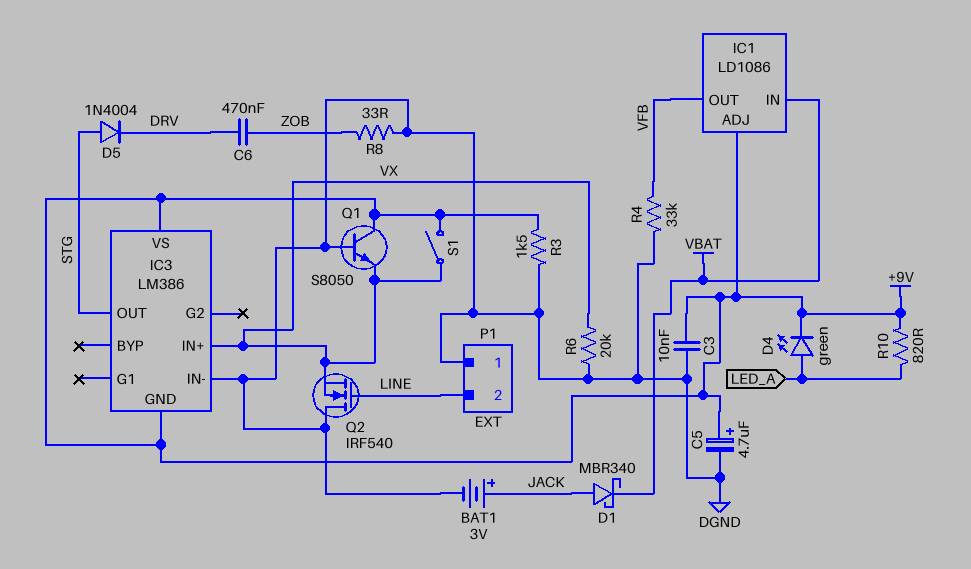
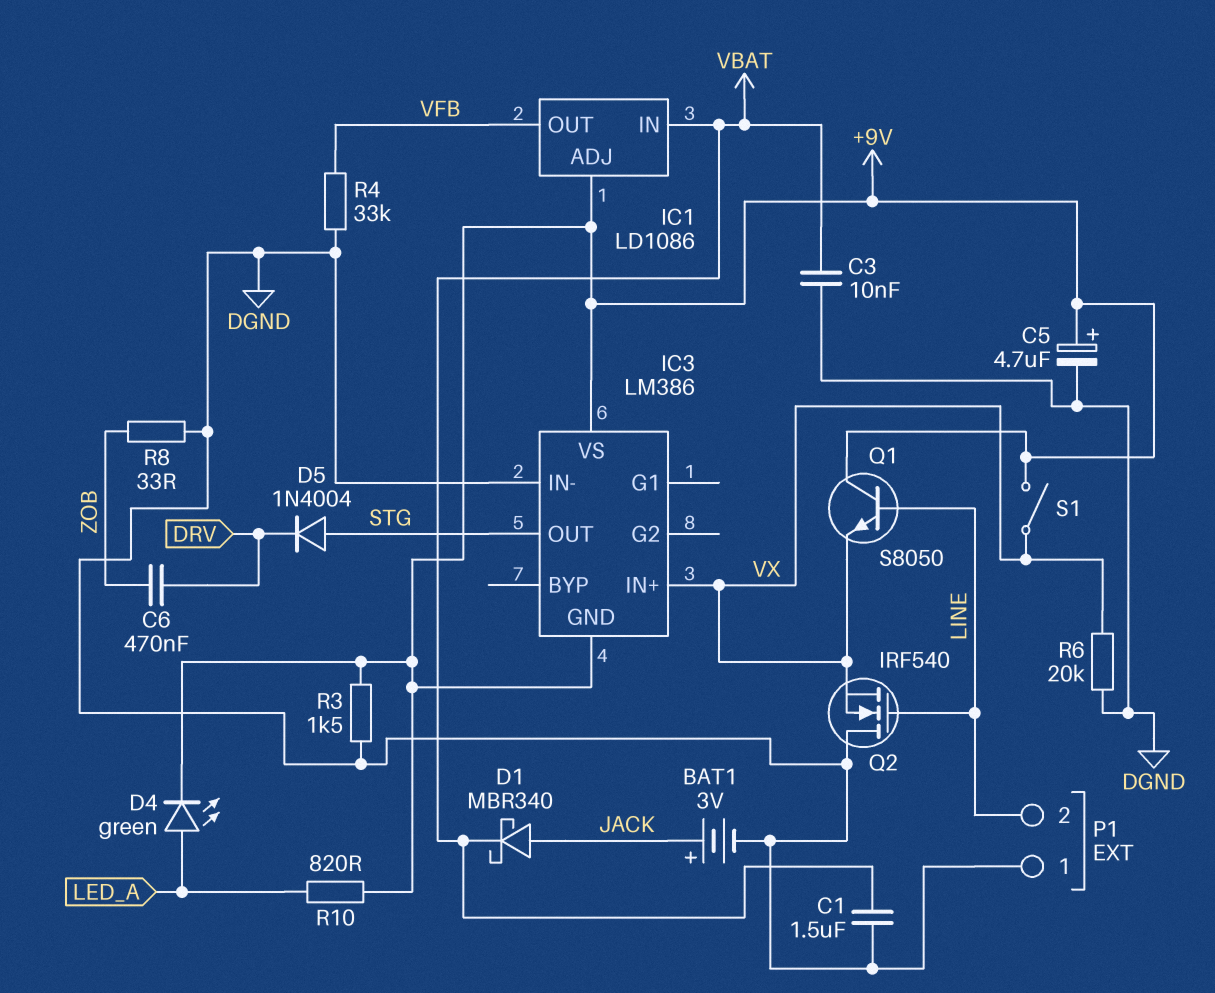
C1: none -> 1.5uF (DGND, VBAT)
C3: 10nF (+9V, DGND) -> 10nF (DGND, VBAT)
Q1: NPN S8050 (B DGND, C +9V, E VX) -> NPN S8050 (B LINE, C +9V, E VX)

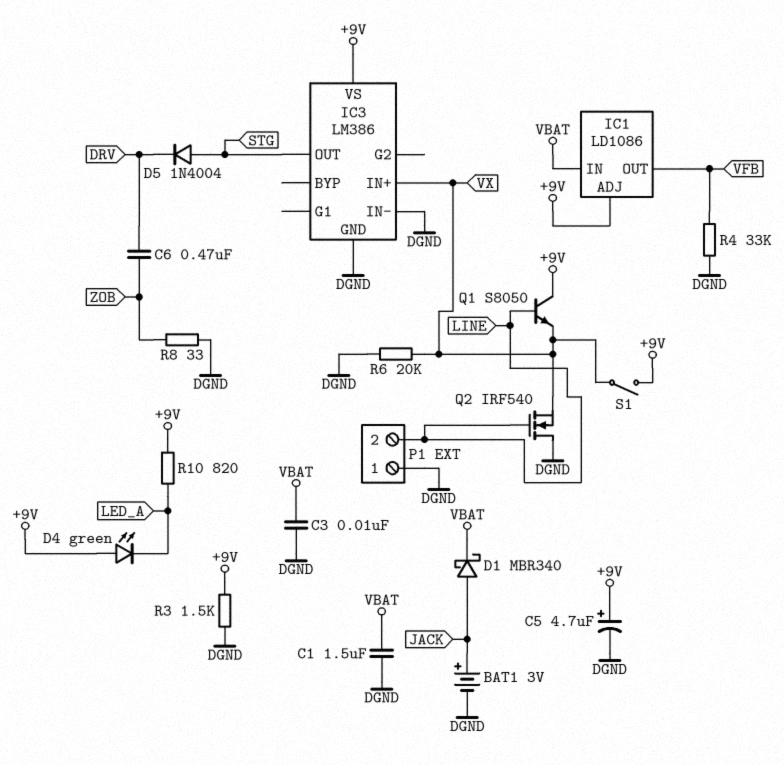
D4: LED green (A LED_A, K +9V) -> LED green (A +9V, K LED_A)
IC3 pin GND: +9V -> DGND

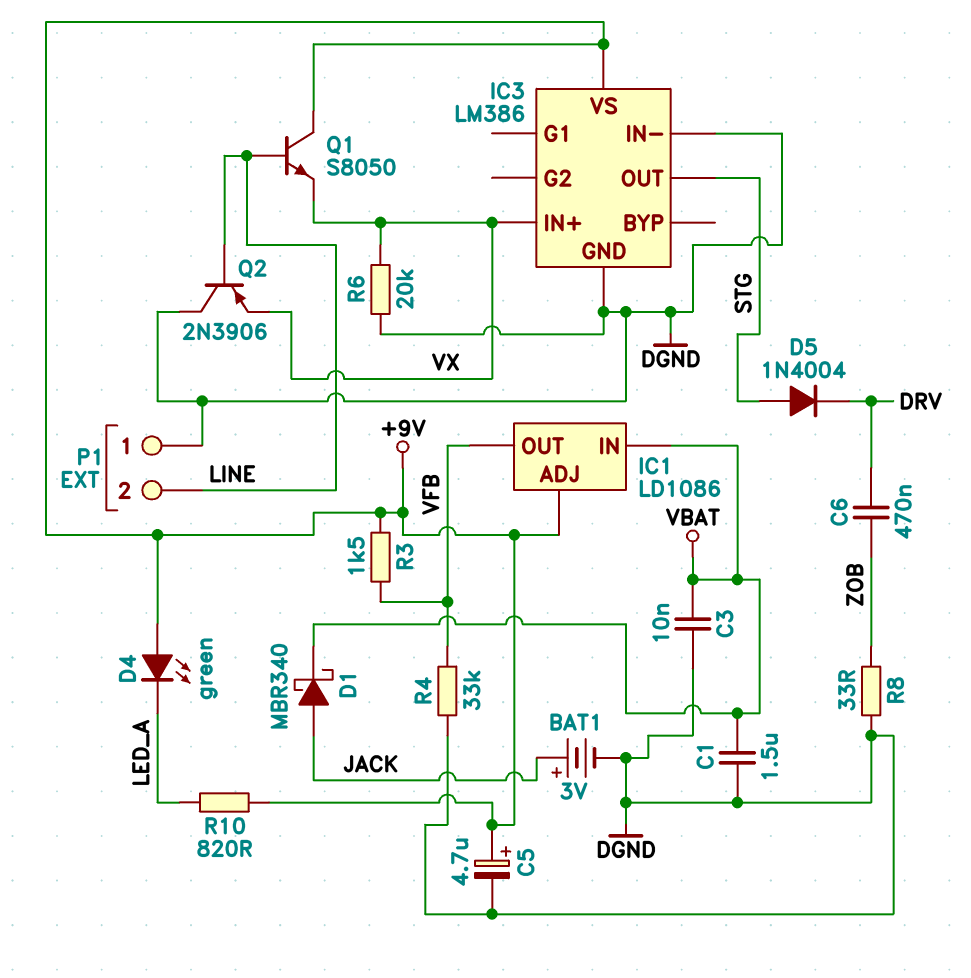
Q2: NMOS IRF540 (G LINE, D DGND, S VX) -> PNP 2N3906 (B LINE, C DGND, E VX)
R3: 1.5k (+9V, DGND) -> 1.5k (+9V, VFB)
S1: switch (+9V, VX) -> none

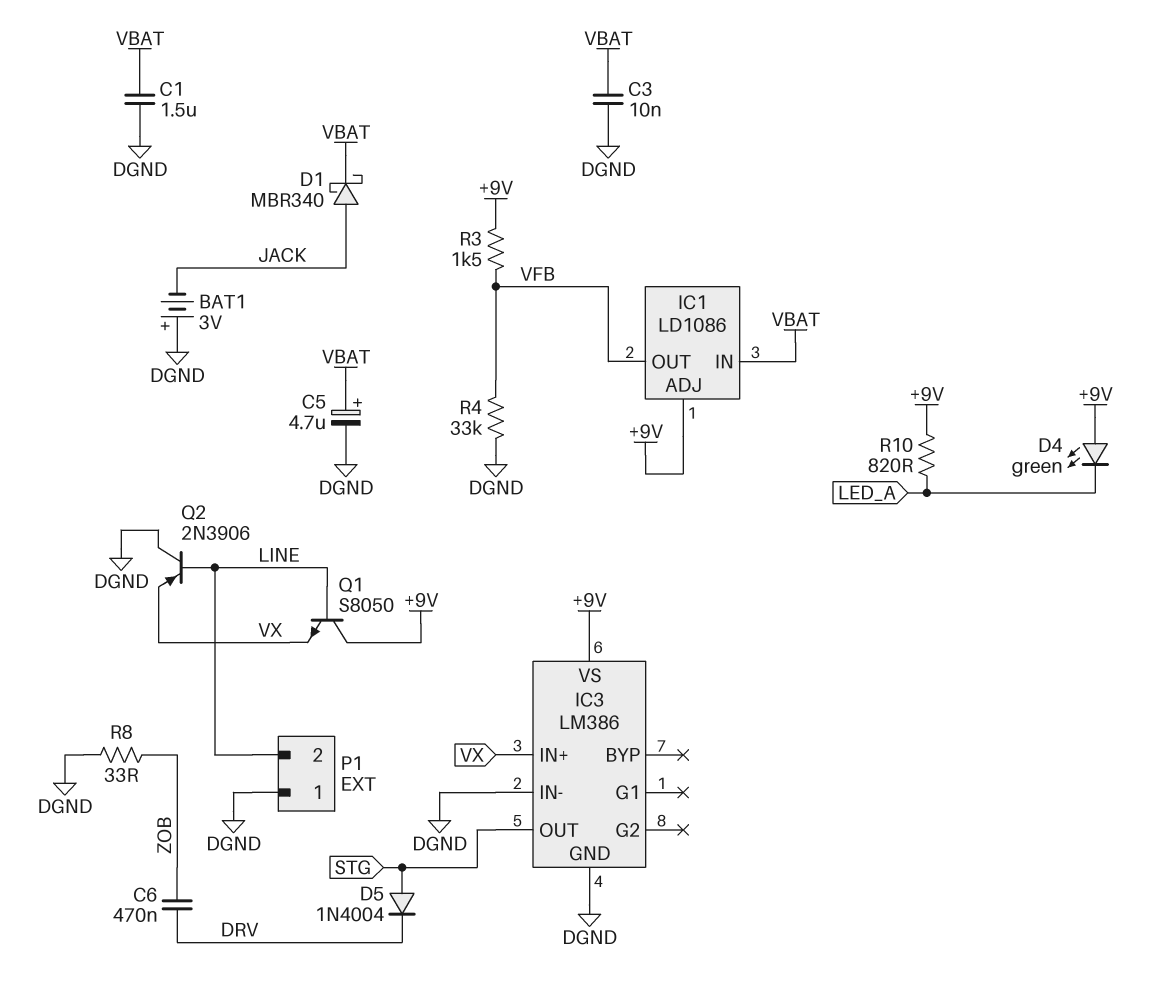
BAT1: 3V (plus JACK, minus DGND) -> 3V (plus DGND, minus JACK)
C5: 4.7uF (plus +9V, minus DGND) -> 4.7uF (plus VBAT, minus DGND)
R6: 20k (DGND, VX) -> none

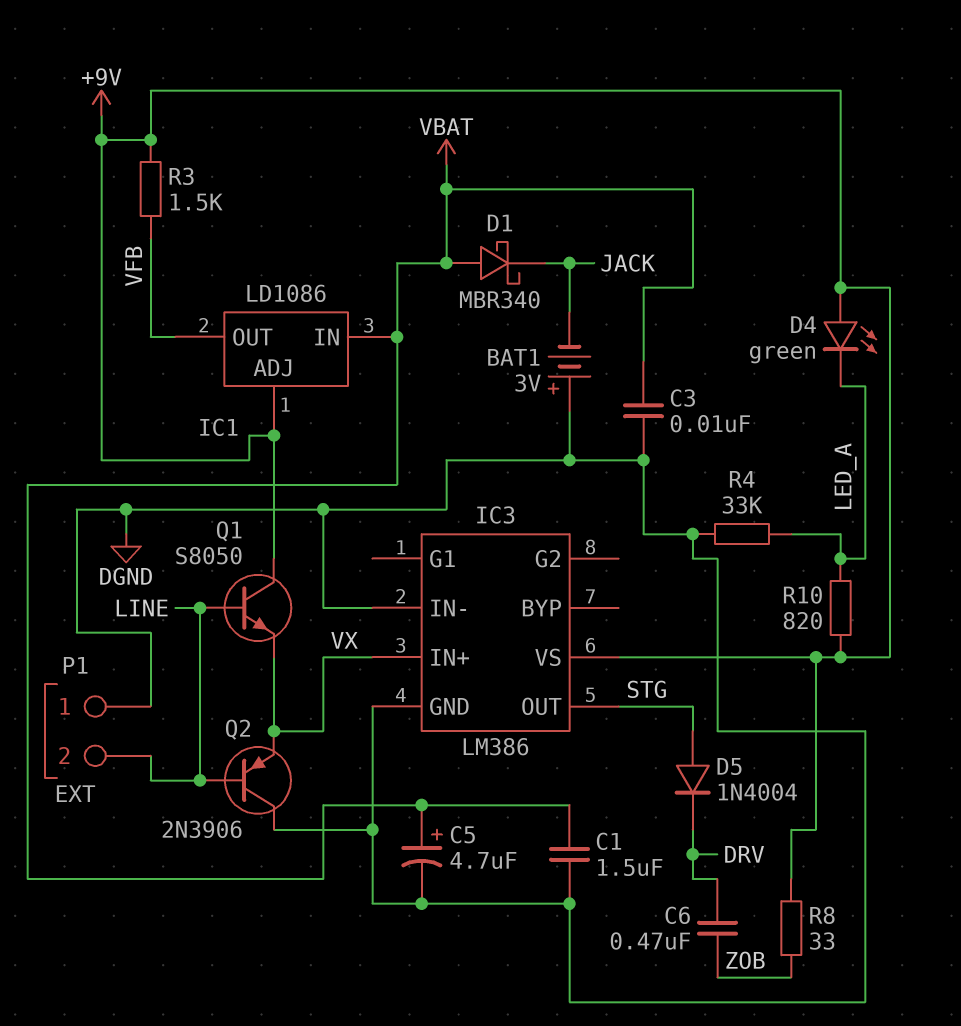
D1: schottky MBR340 (A JACK, K VBAT) -> schottky MBR340 (A VBAT, K JACK)
R4: 33k (DGND, VFB) -> 33k (DGND, LED_A)
R8: 33 (DGND, ZOB) -> 33 (+9V, ZOB)

